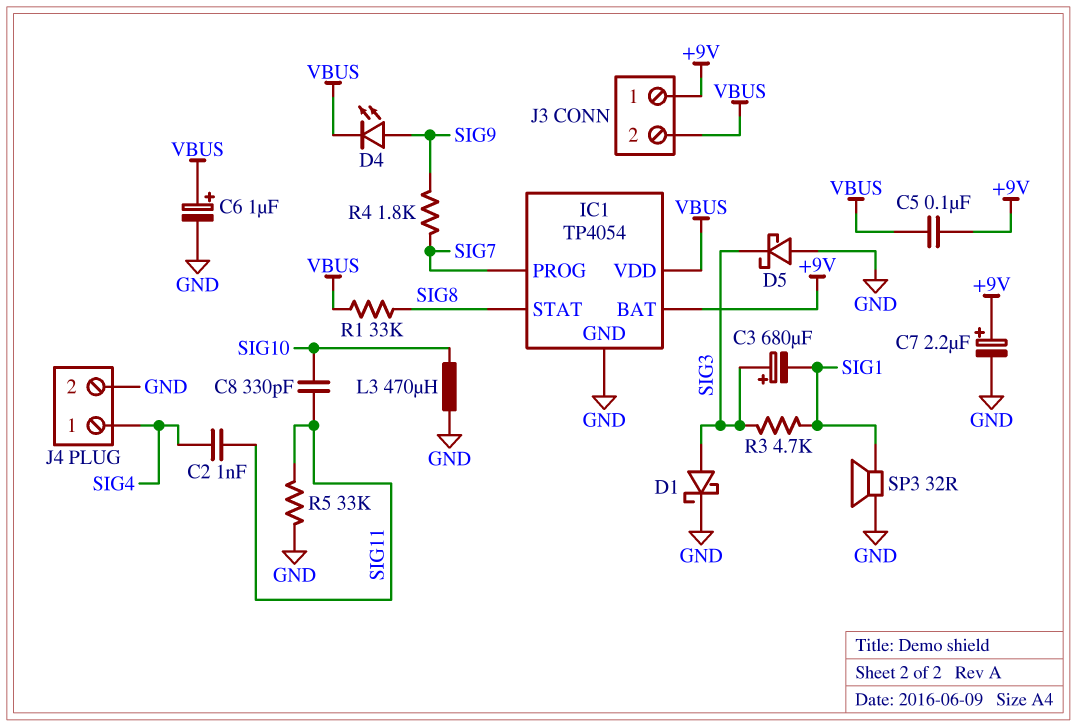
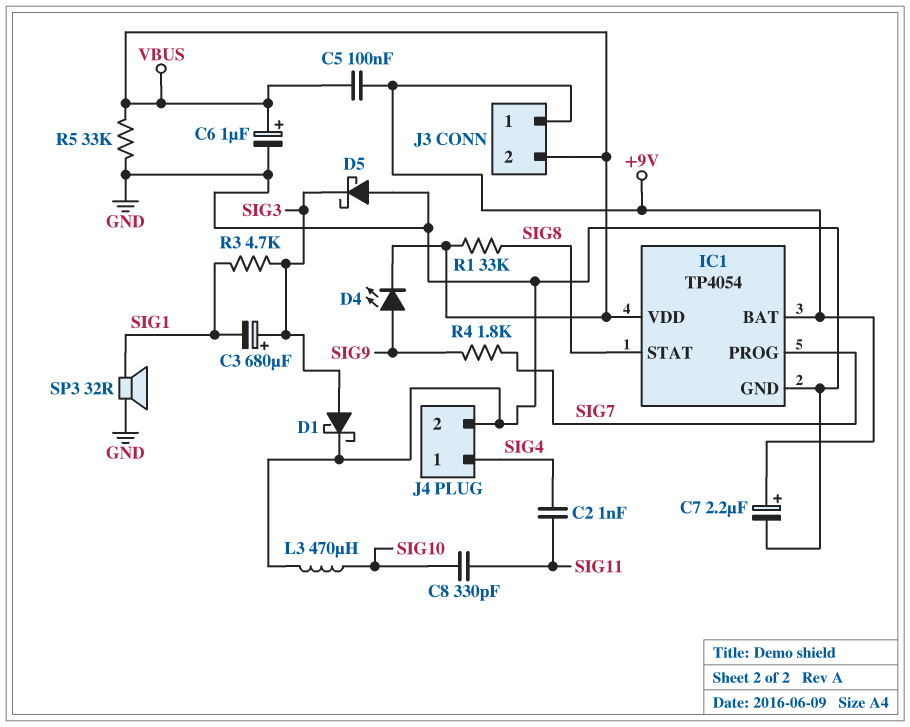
R5: 33k (GND, SIG11) -> 33k (GND, VBUS)

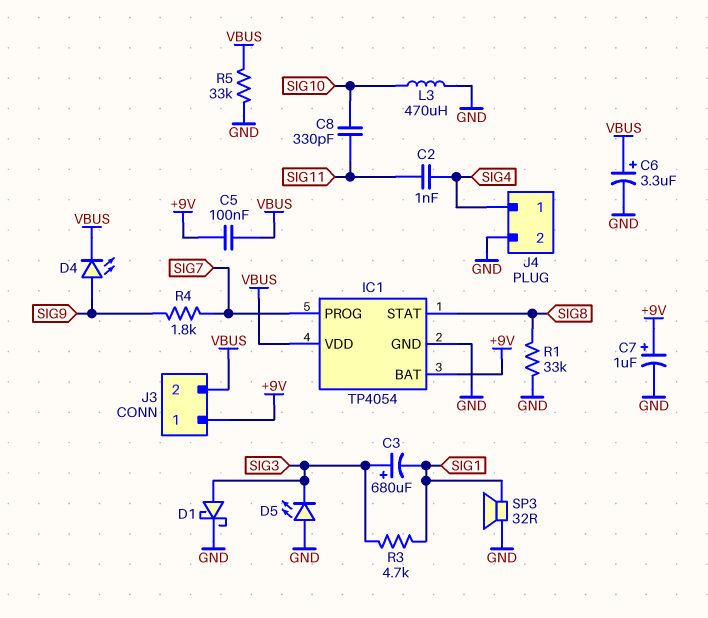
C6: 1uF (plus VBUS, minus GND) -> 3.3uF (plus VBUS, minus GND)
C7: 2.2uF (plus +9V, minus GND) -> 1uF (plus +9V, minus GND)
D5: schottky (A GND, K SIG3) -> LED (A GND, K SIG3)
R1: 33k (SIG8, VBUS) -> 33k (GND, SIG8)

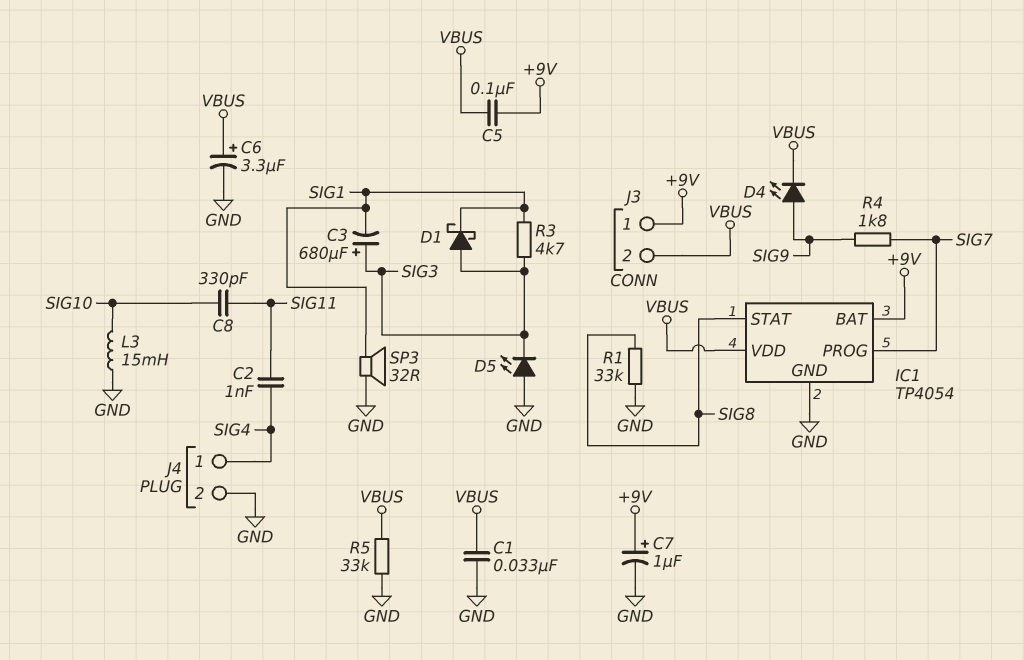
C1: none -> 33nF (GND, VBUS)
D1: schottky (A SIG3, K GND) -> schottky (A SIG3, K SIG1)
L3: 470uH (GND, SIG10) -> 15mH (GND, SIG10)

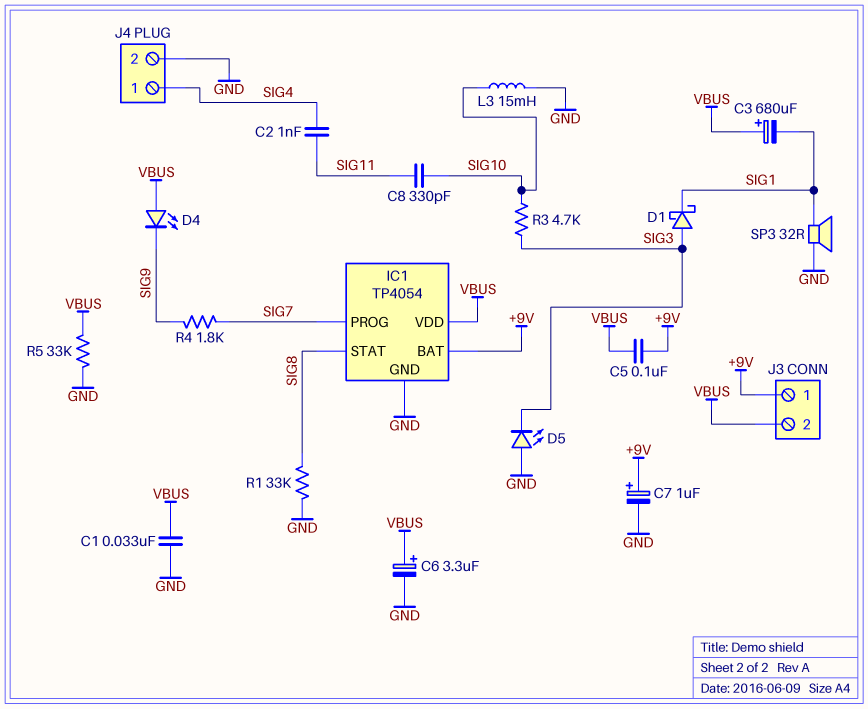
C3: 680uF (plus SIG3, minus SIG1) -> 680uF (plus VBUS, minus SIG1)
D4: LED (A SIG9, K VBUS) -> LED (A VBUS, K SIG9)
R3: 4.7k (SIG1, SIG3) -> 4.7k (SIG3, SIG10)

